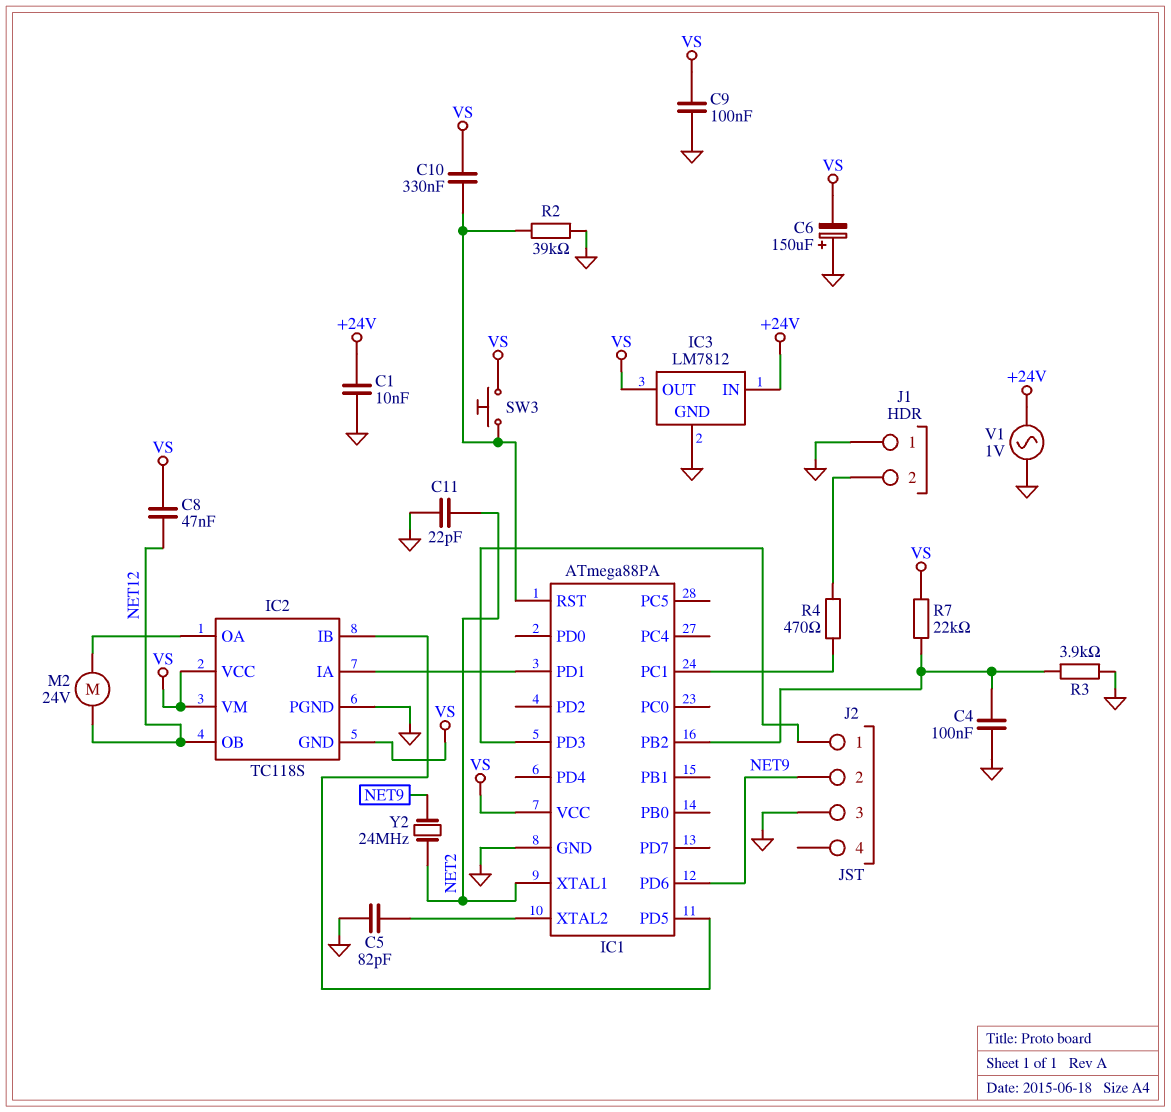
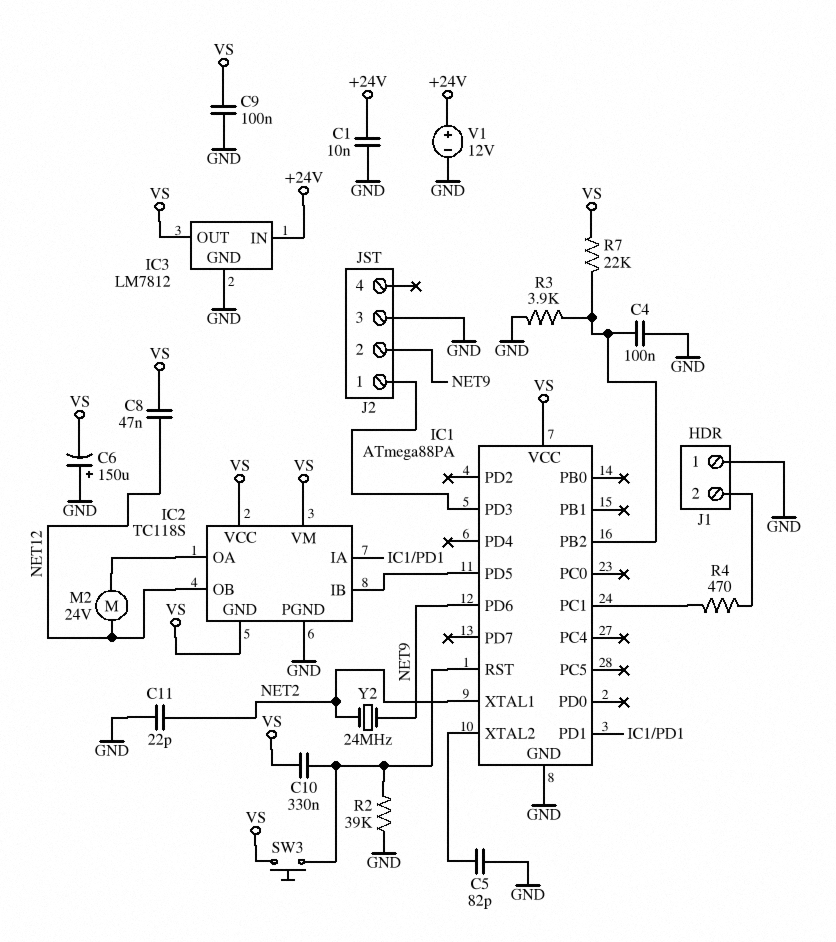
V1: AC 1V (+24V, GND) -> 12V (plus +24V, minus GND)

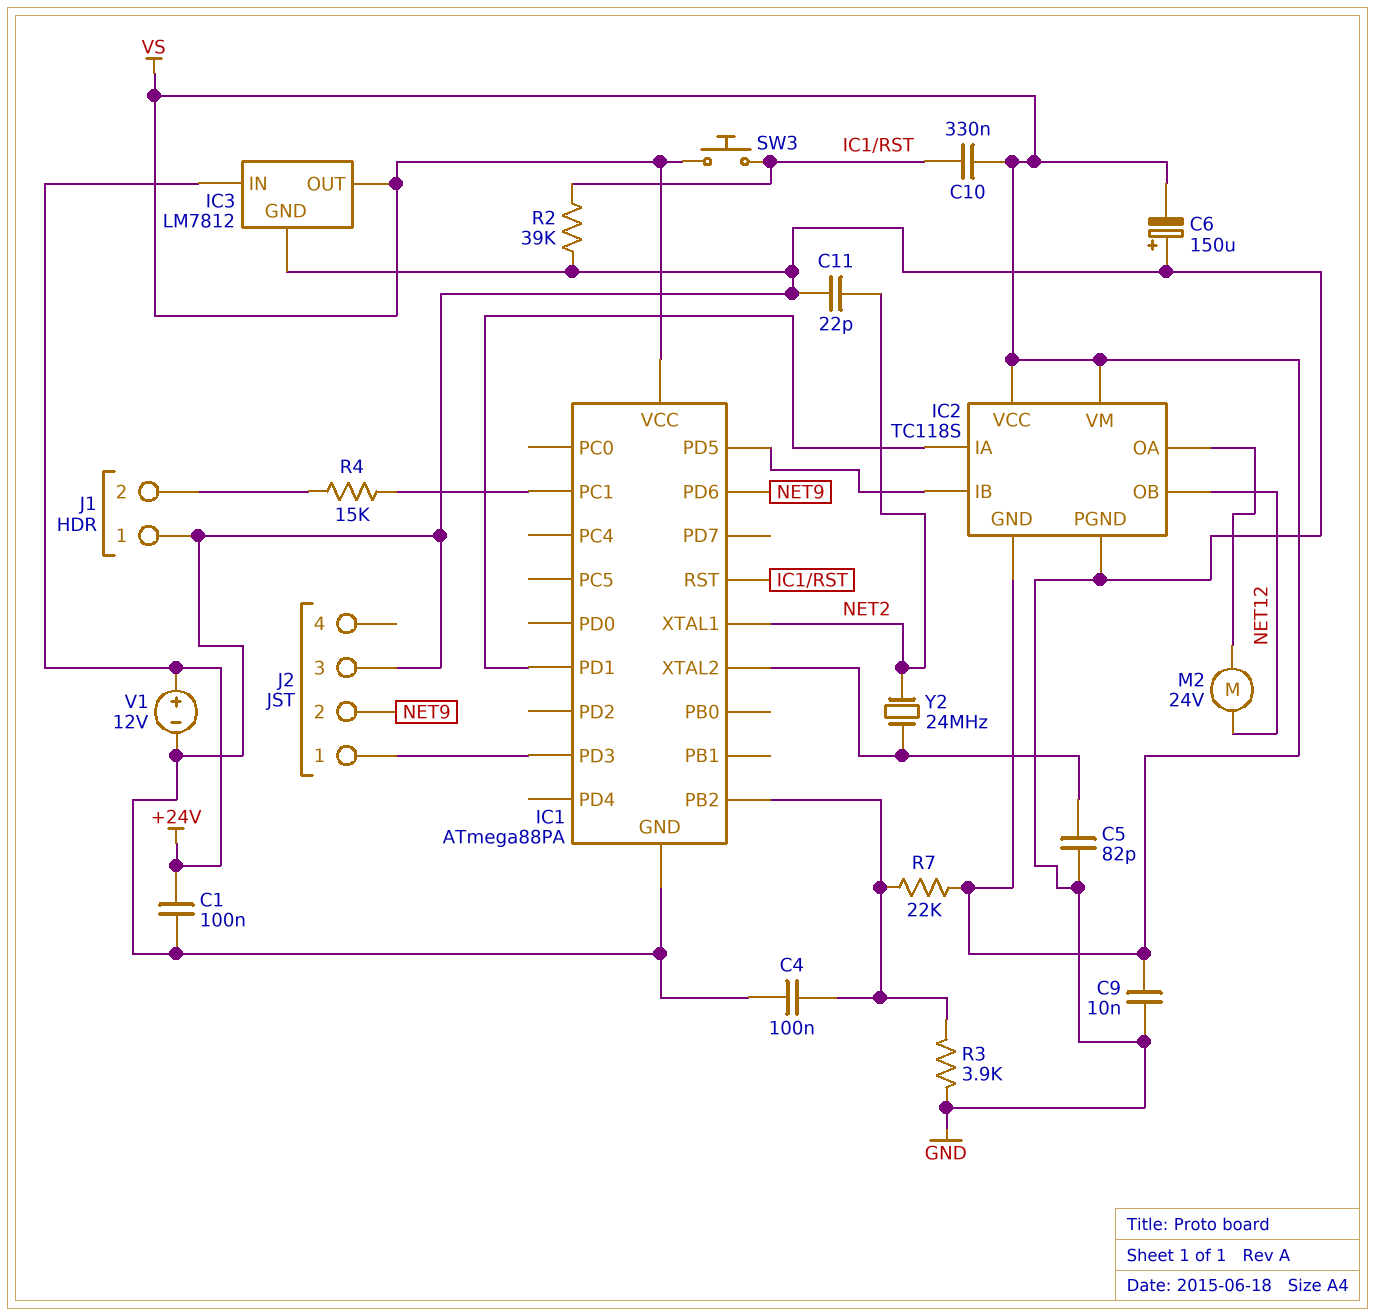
C1: 10nF (+24V, GND) -> 100nF (+24V, GND)
C8: 47nF (NET12, VS) -> none
C9: 100nF (GND, VS) -> 10nF (GND, VS)
R4: 470 (IC1/PC1, J1/2) -> 15k (IC1/PC1, J1/2)
Y2: 24MHz (NET2, NET9) -> 24MHz (IC1/XTAL2, NET2)

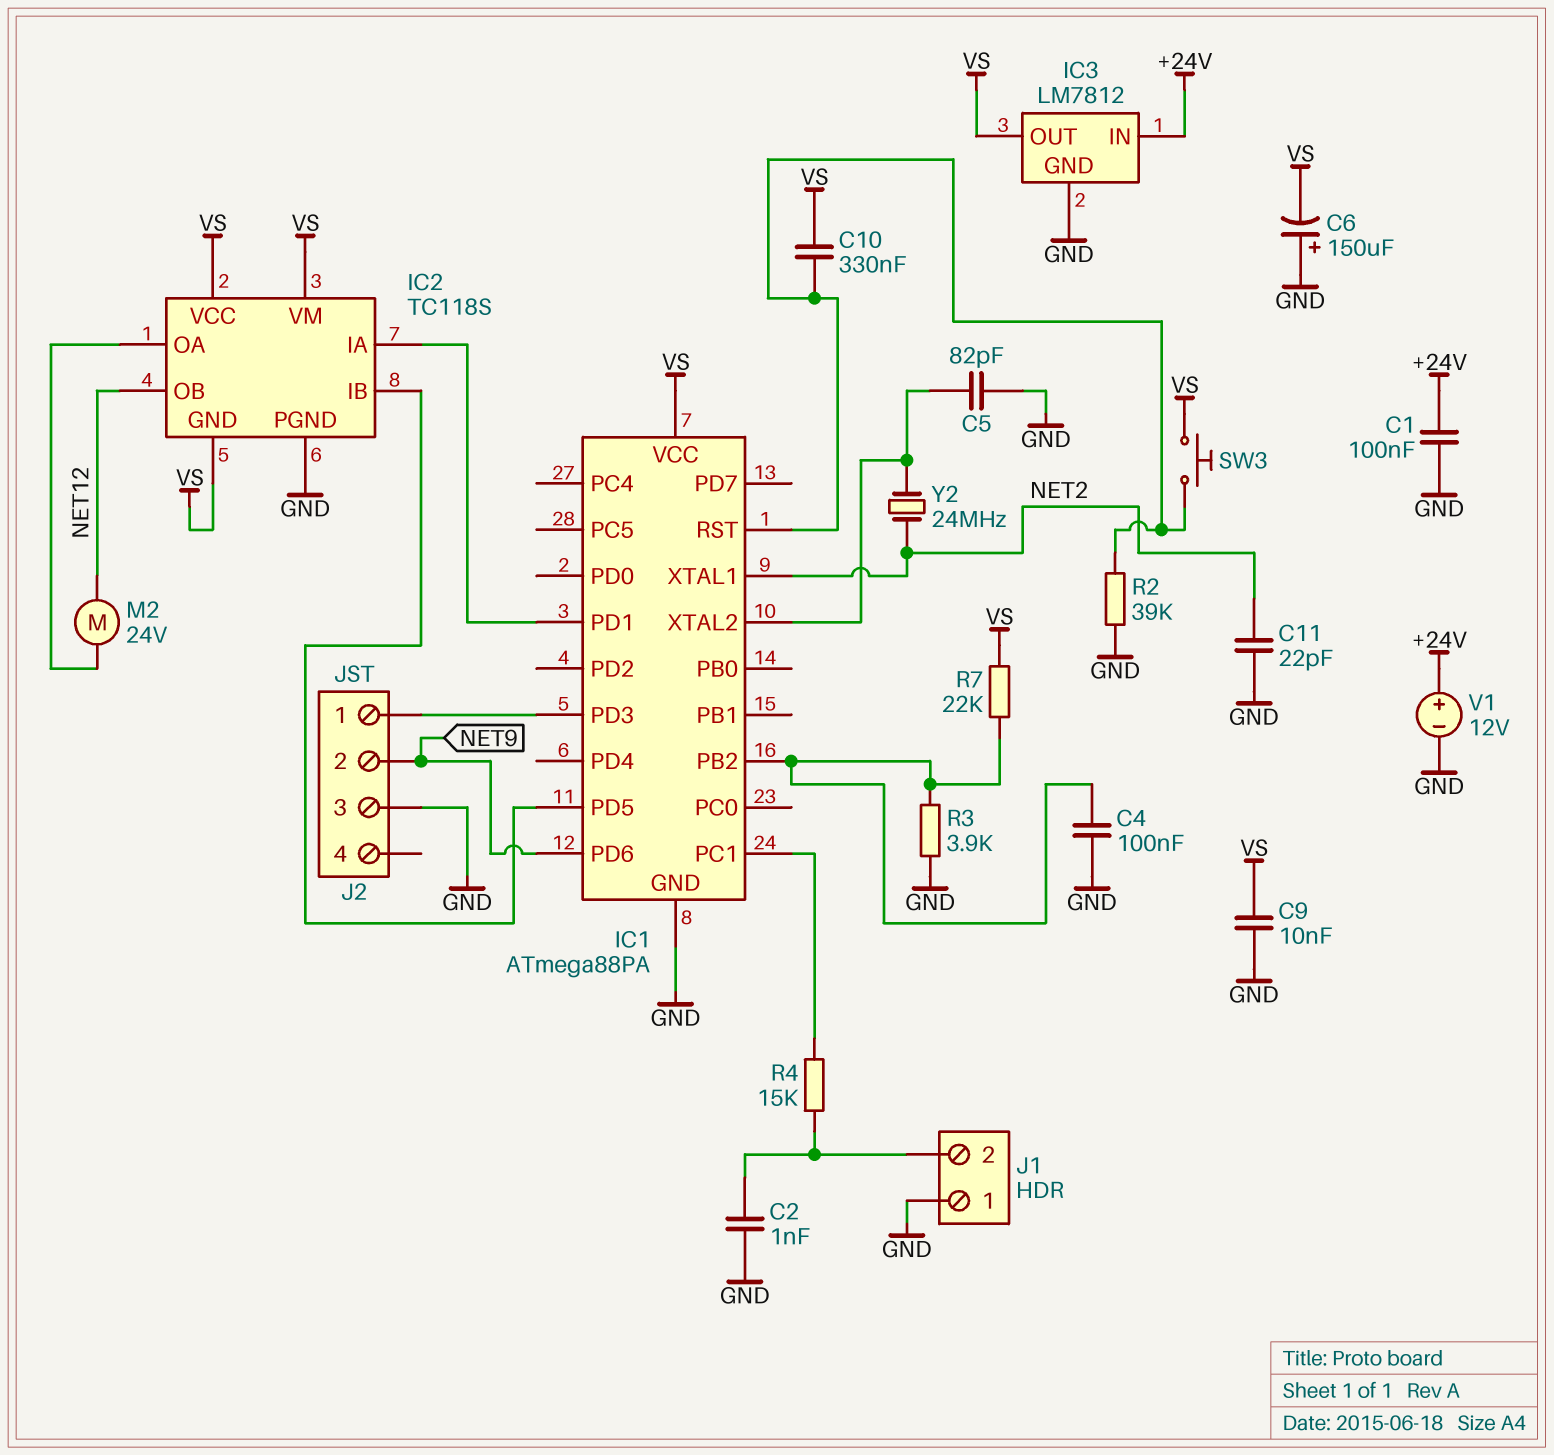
C2: none -> 1nF (GND, J1/2)

